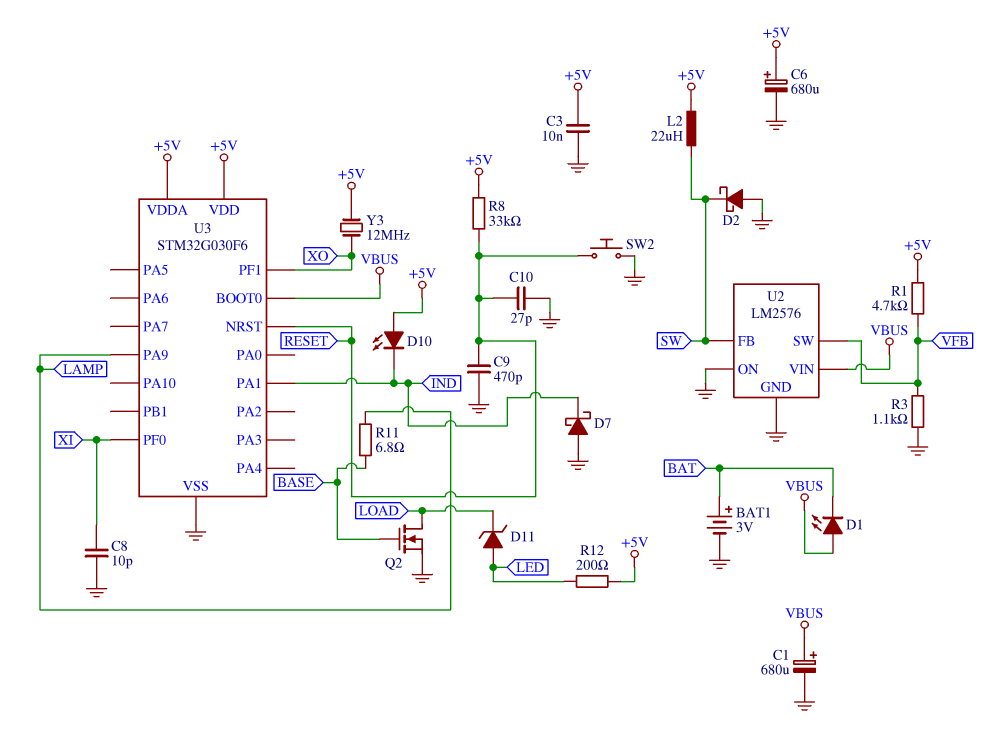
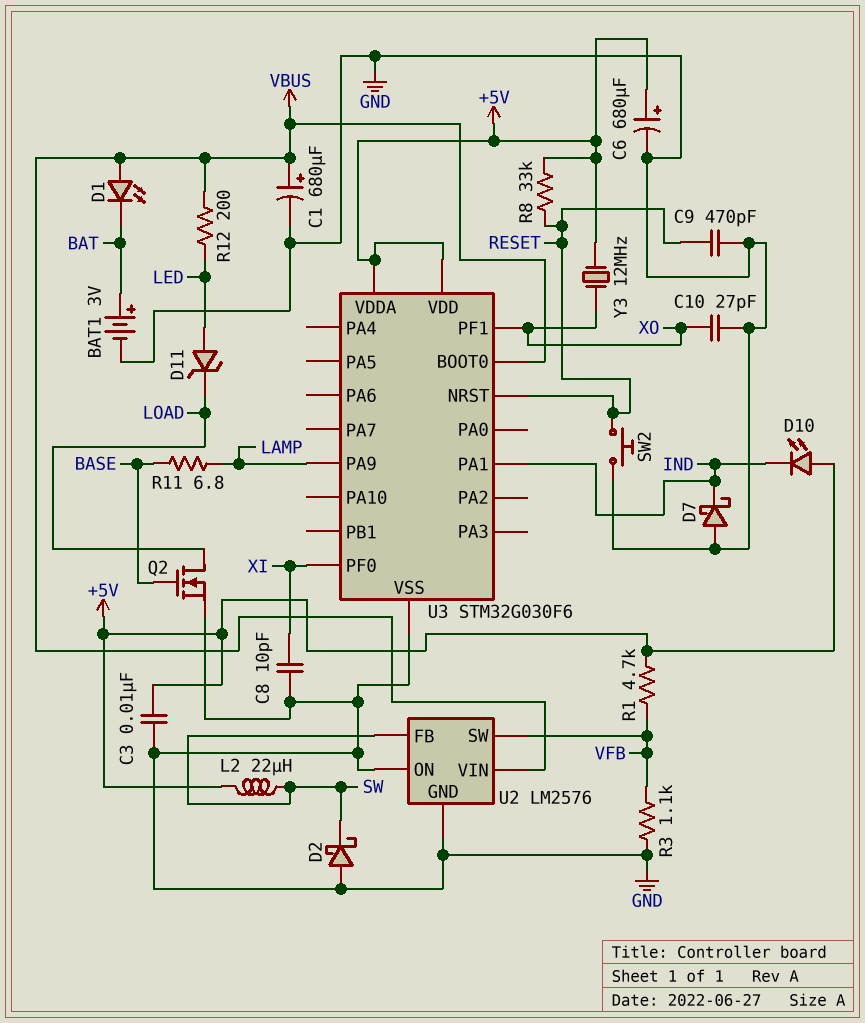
C10: 27pF (GND, RESET) -> 27pF (GND, XO)
R12: 200 (+5V, LED) -> 200 (LED, VBUS)

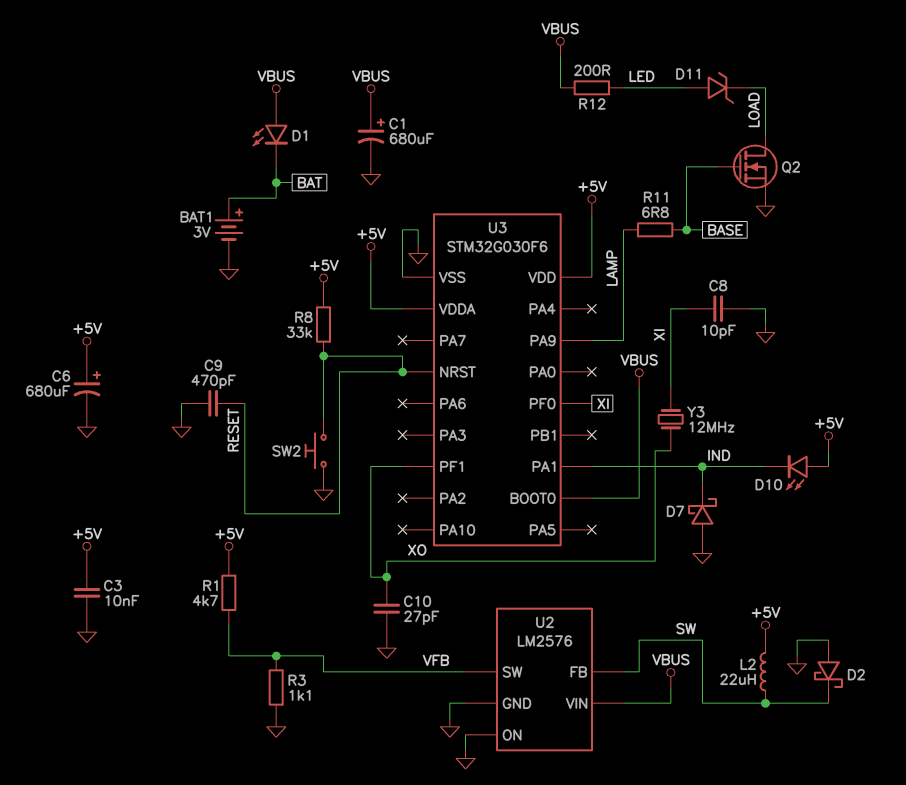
Y3: 12MHz (+5V, XO) -> 12MHz (XI, XO)

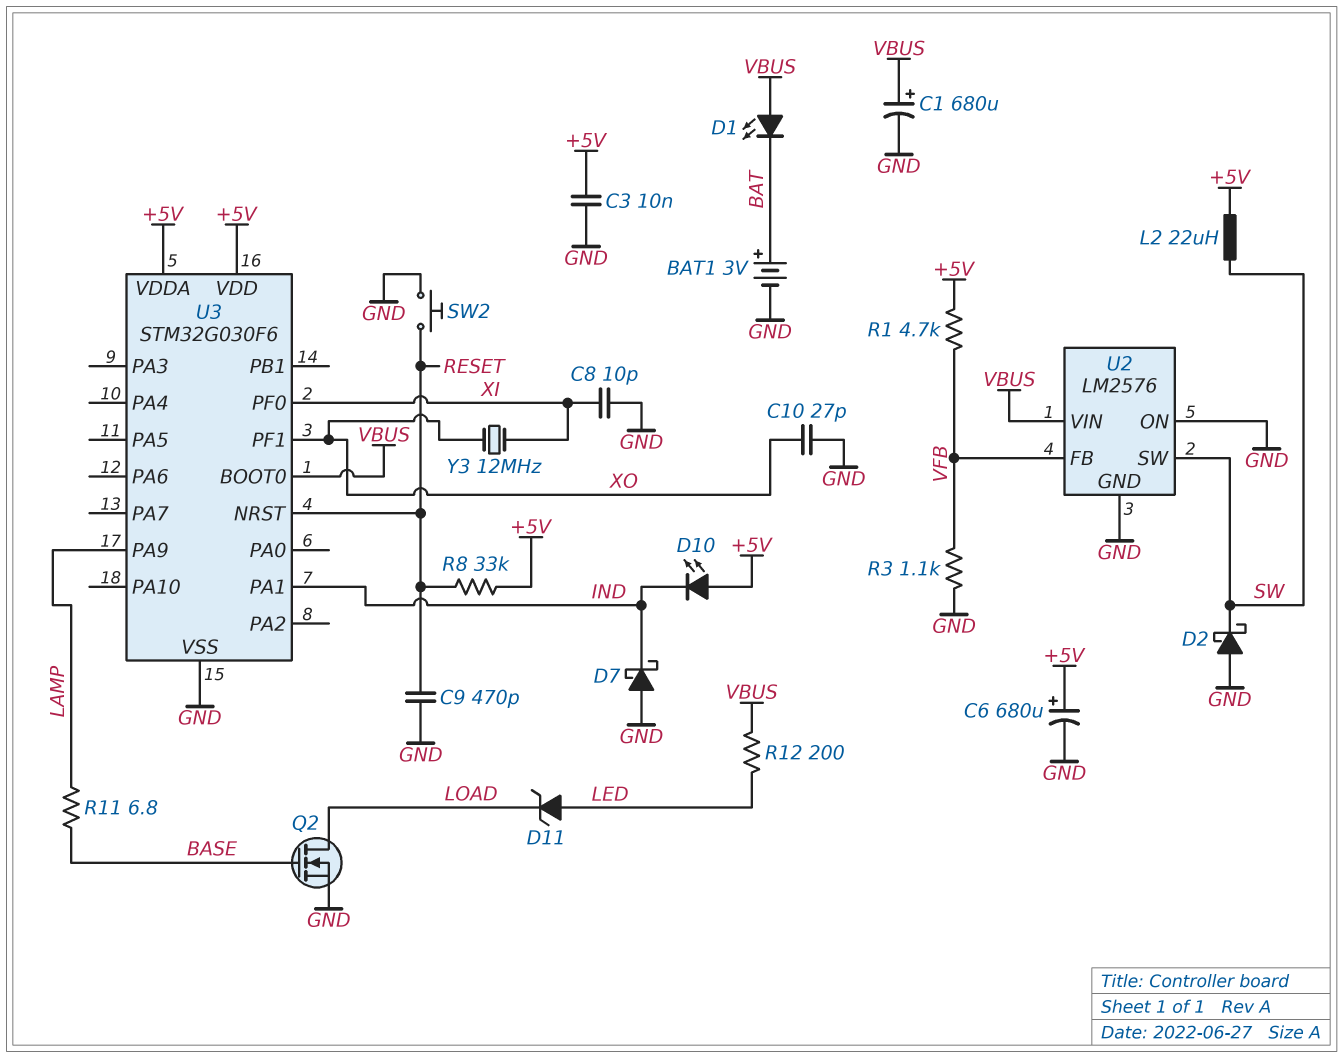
U2 pin FB: SW -> VFB
U2 pin SW: VFB -> SW

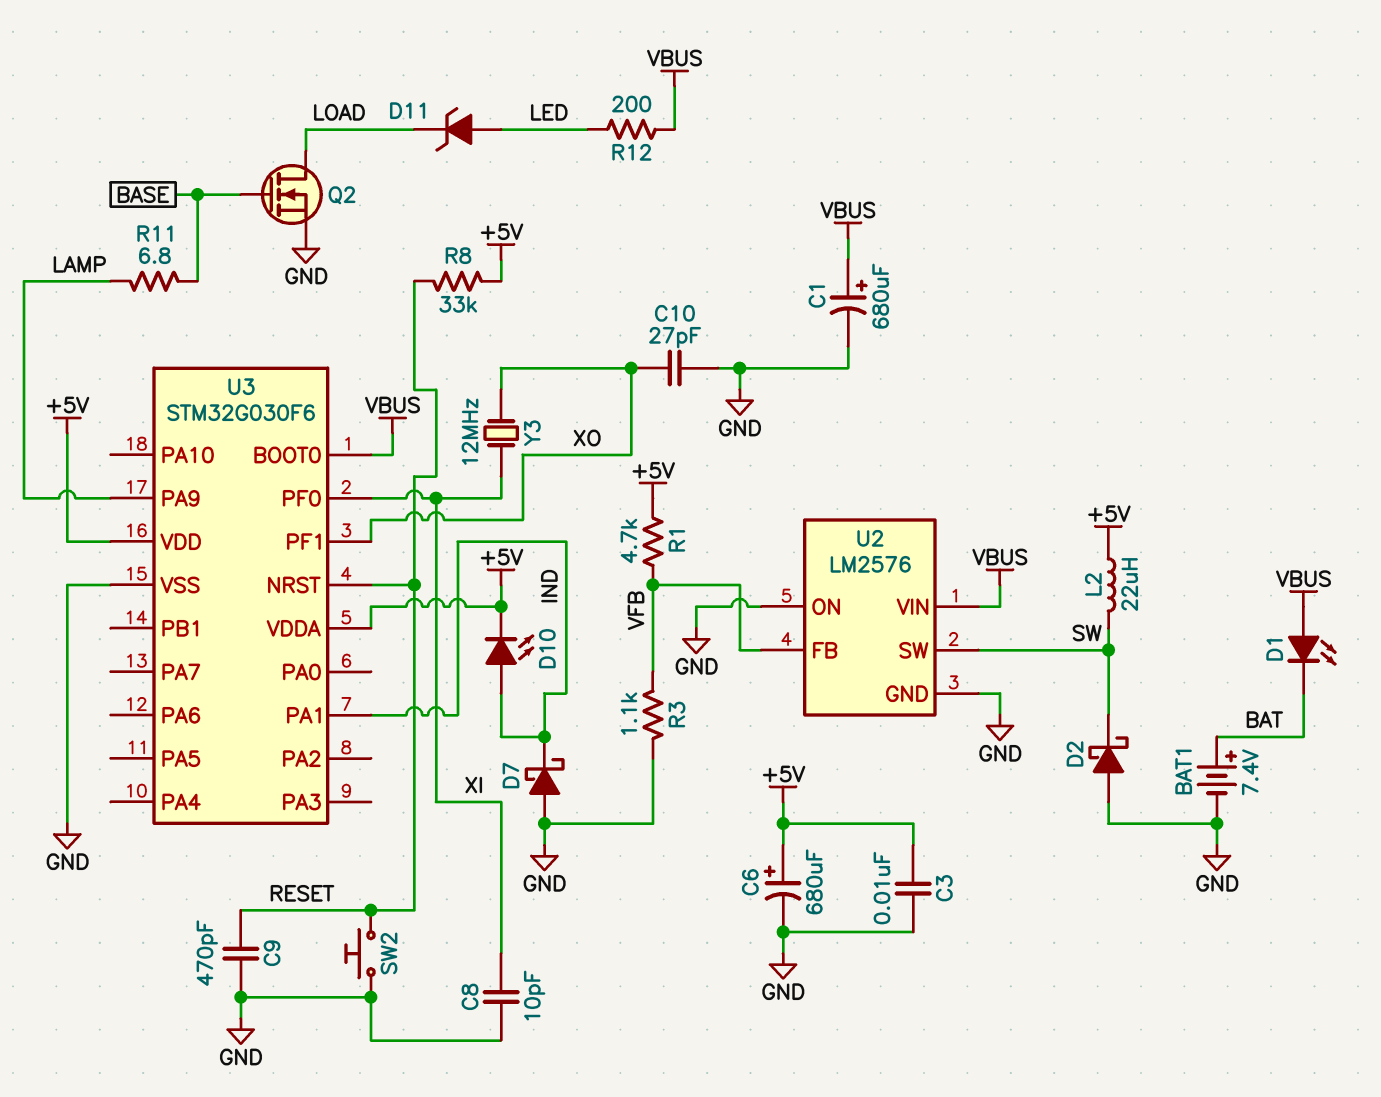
BAT1: 3V (plus BAT, minus GND) -> 7.4V (plus BAT, minus GND)
D10: LED (A +5V, K IND) -> LED (A IND, K +5V)

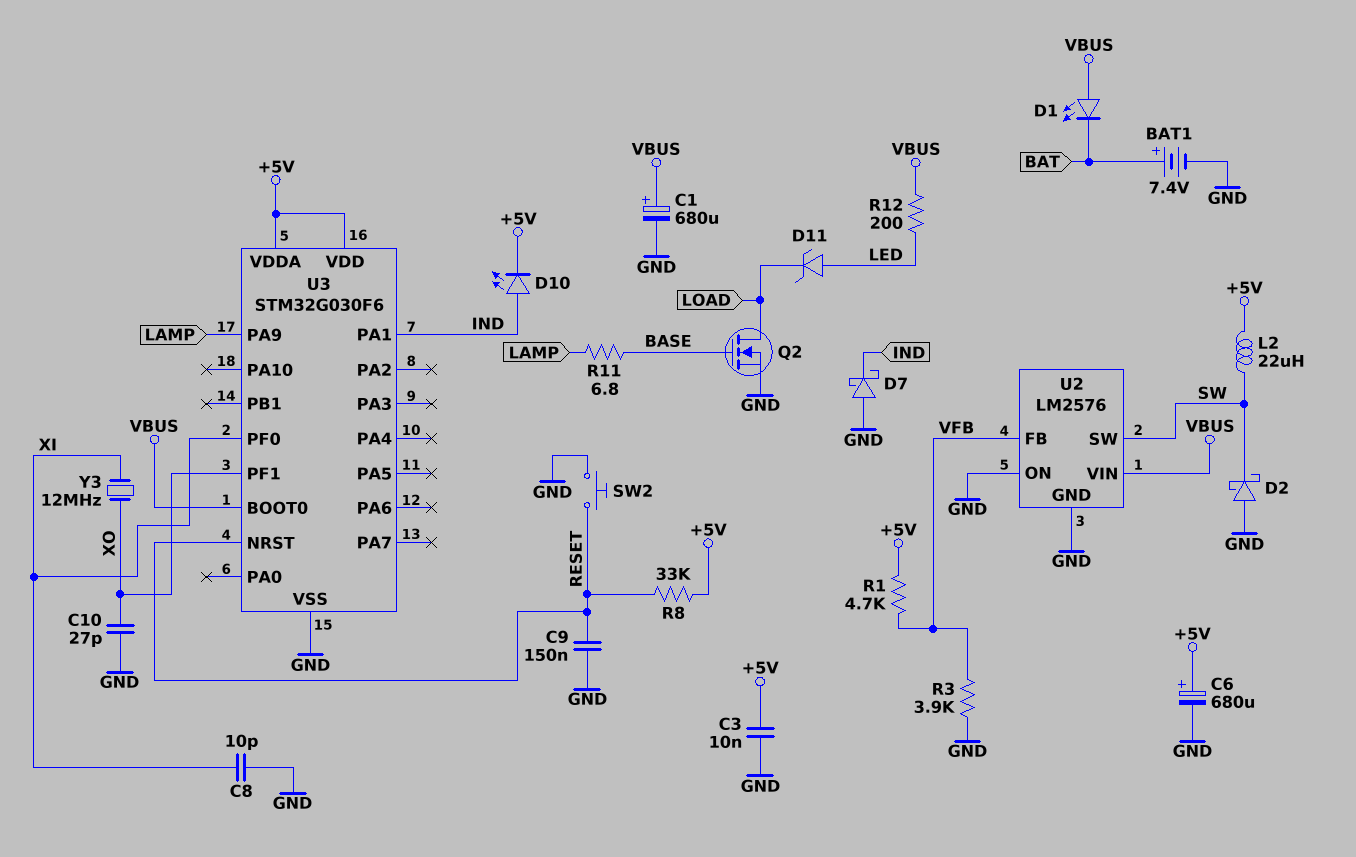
C9: 470pF (GND, RESET) -> 150nF (GND, RESET)
R3: 1.1k (GND, VFB) -> 3.9k (GND, VFB)

